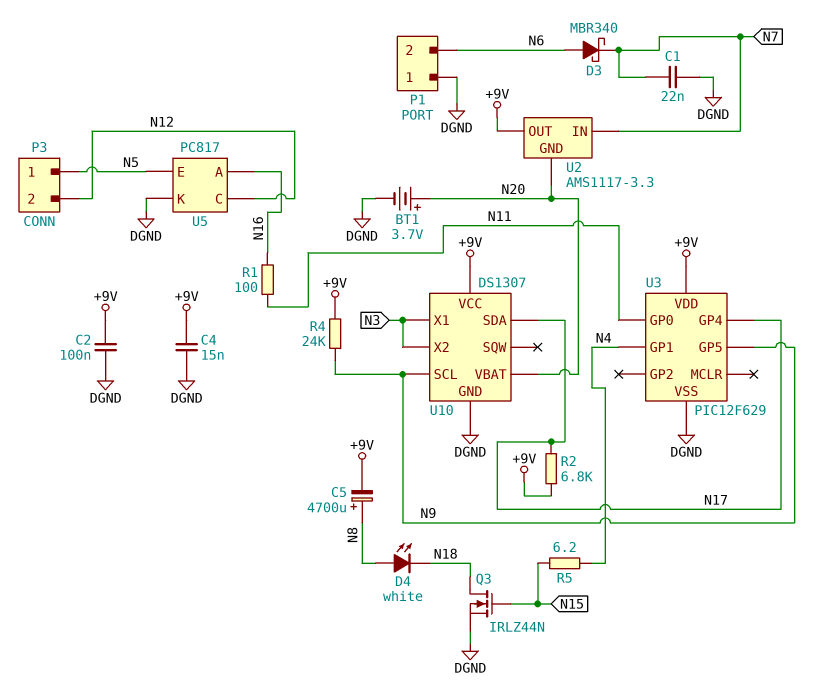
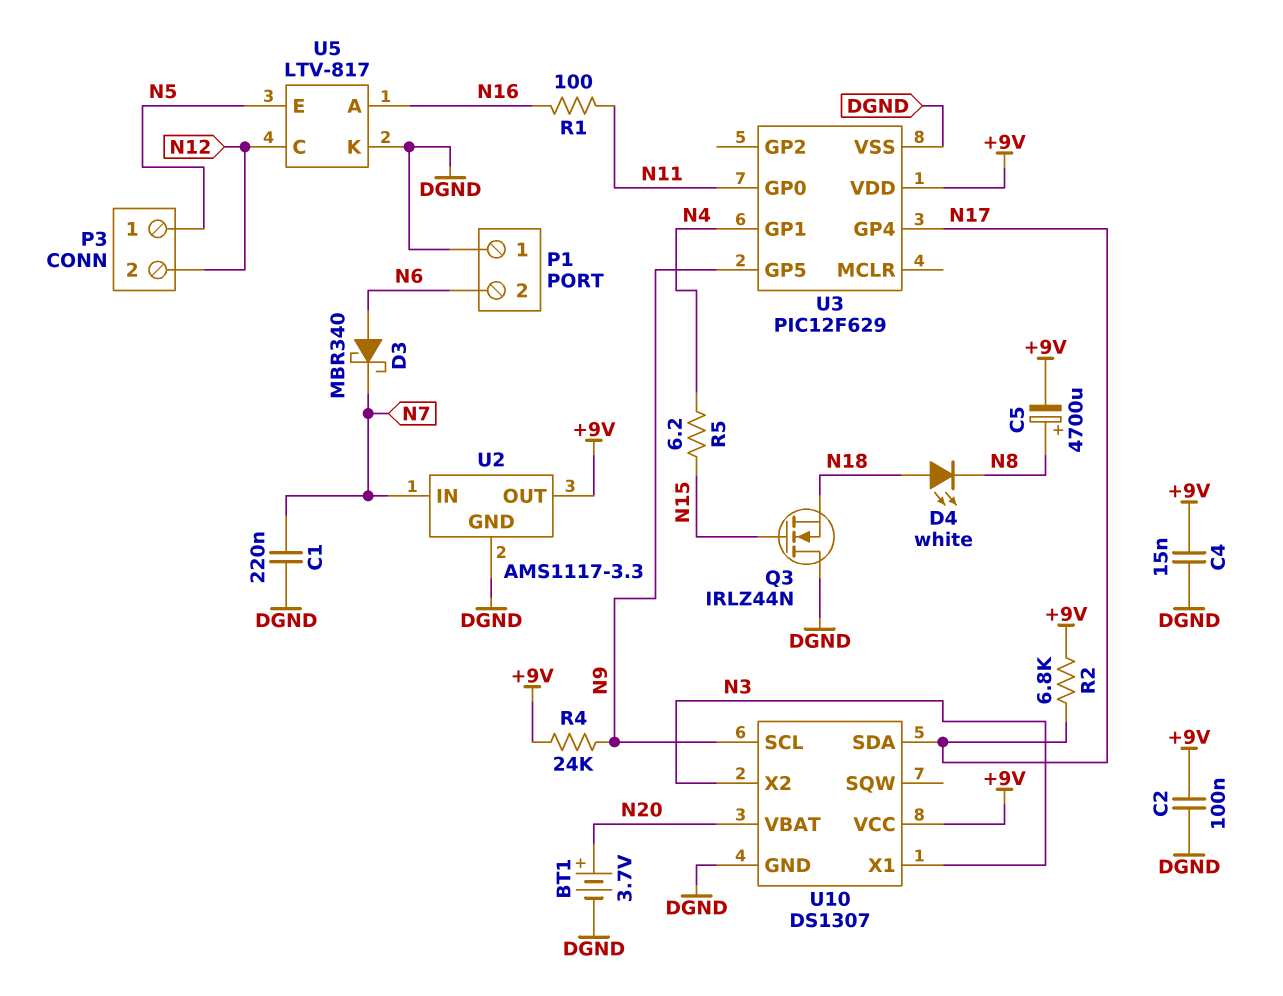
C1: 22nF (DGND, N7) -> 220nF (DGND, N7)
D4: LED white (A N8, K N18) -> LED white (A N18, K N8)
Q3: NMOS IRLZ44N (G N15, D N18, S DGND) -> NMOS IRLZ44N (G N15, D DGND, S N18)
U2 pin GND: N20 -> DGND
U5: PC817 -> LTV-817

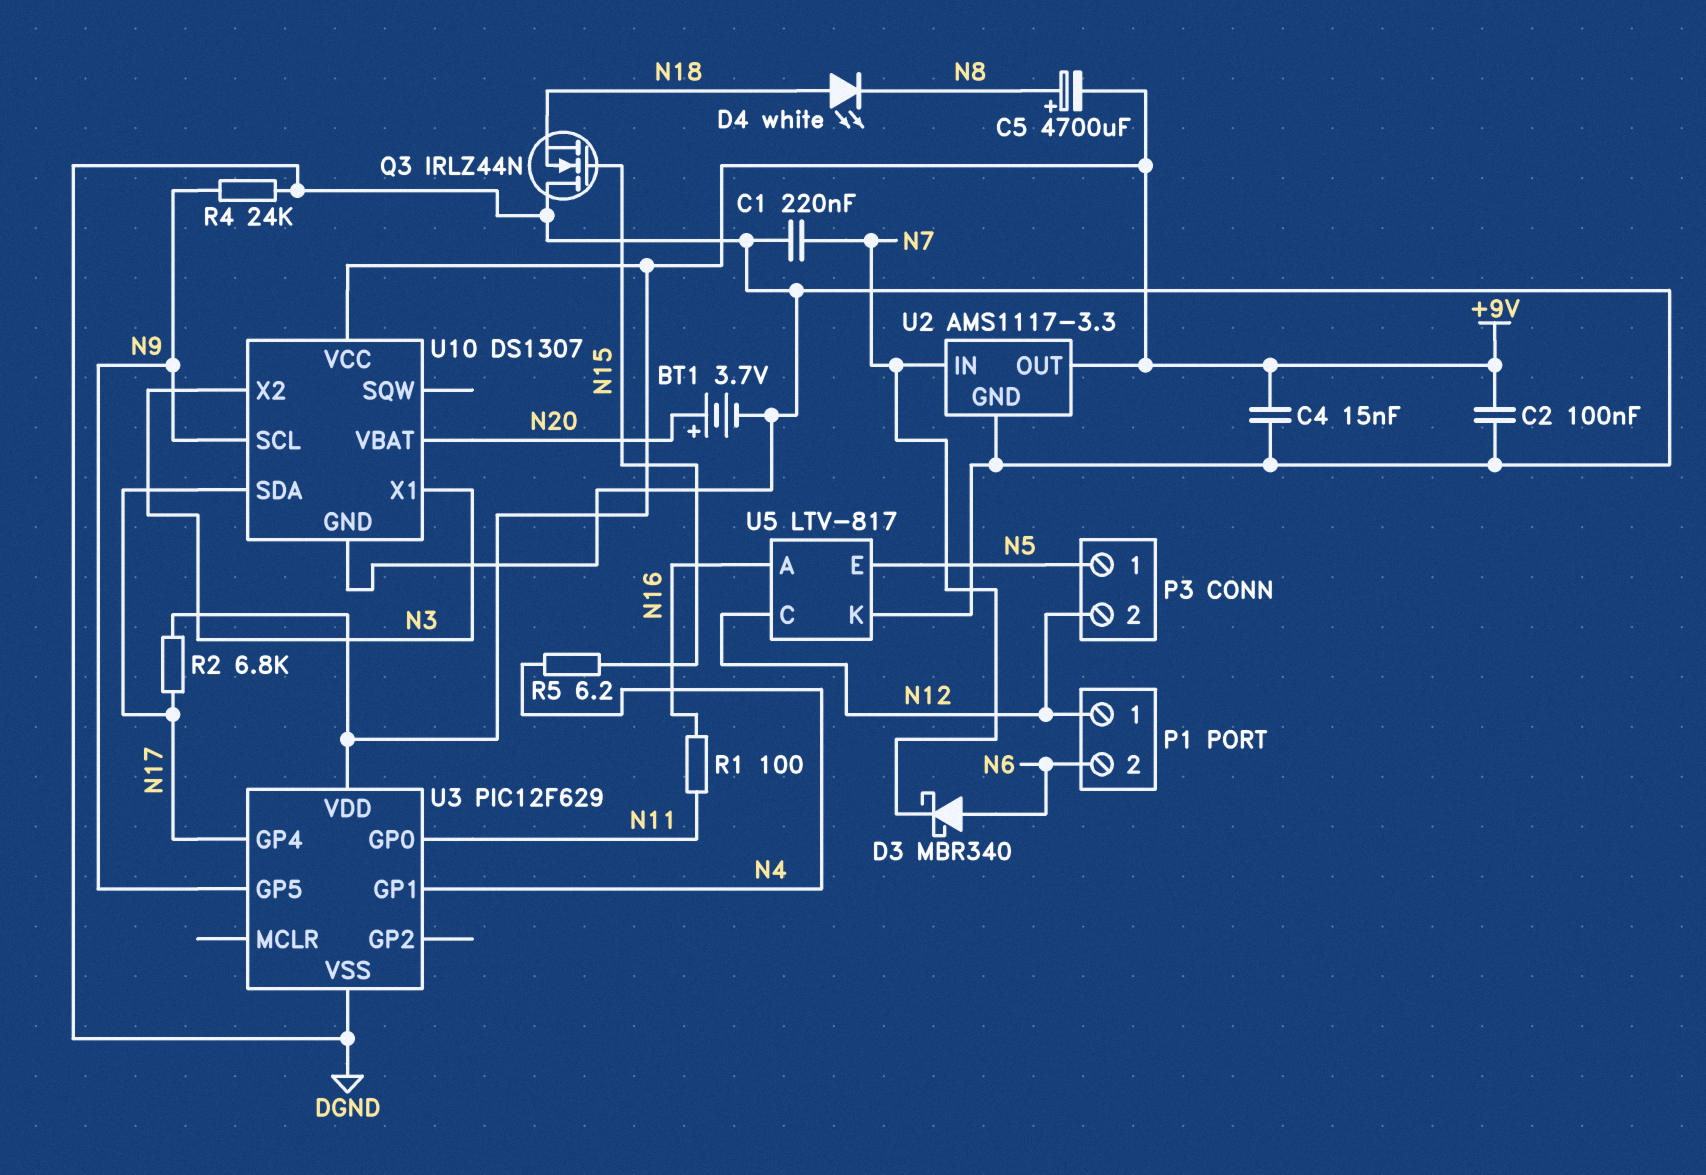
P1 pin 1: DGND -> N12
R4: 24k (+9V, N9) -> 24k (DGND, N9)

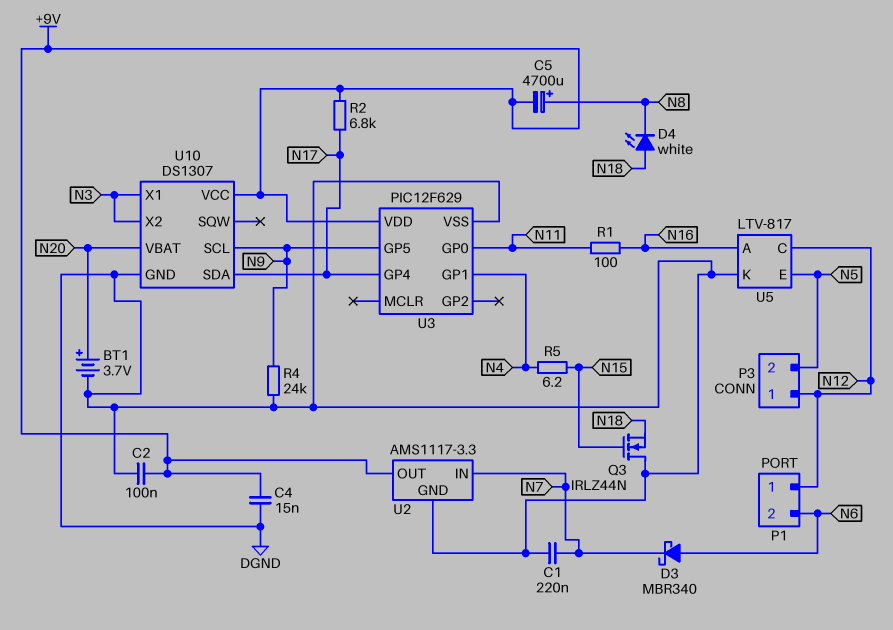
P3 pin 1: N5 -> N12
P3 pin 2: N12 -> N5

